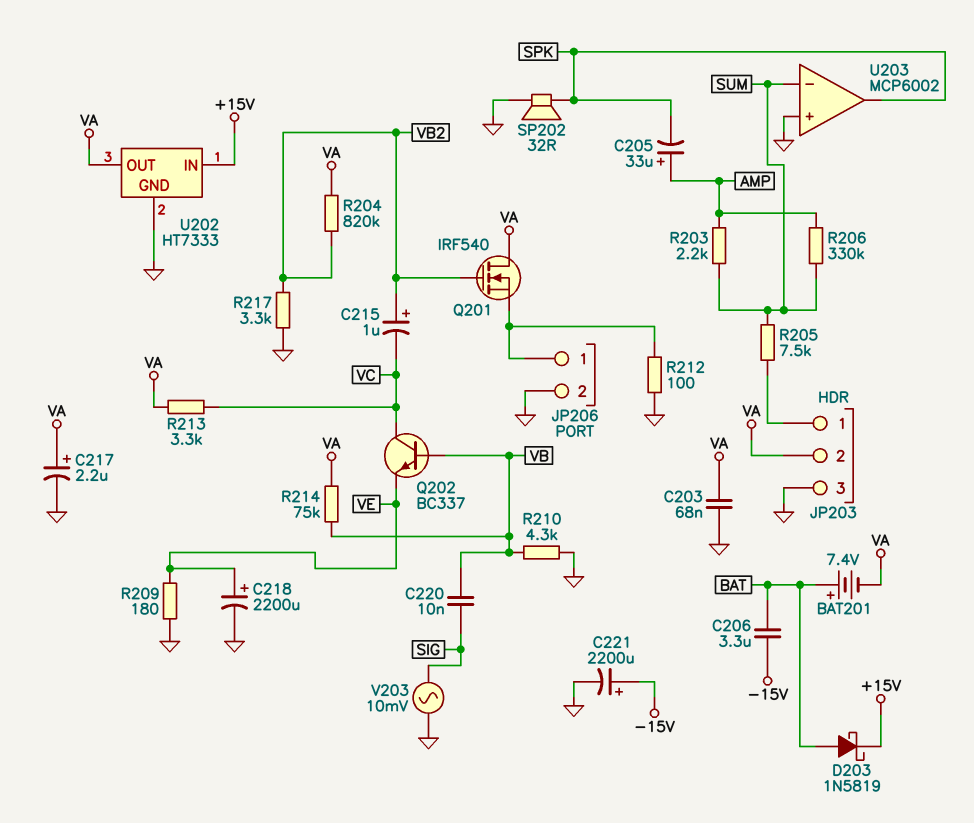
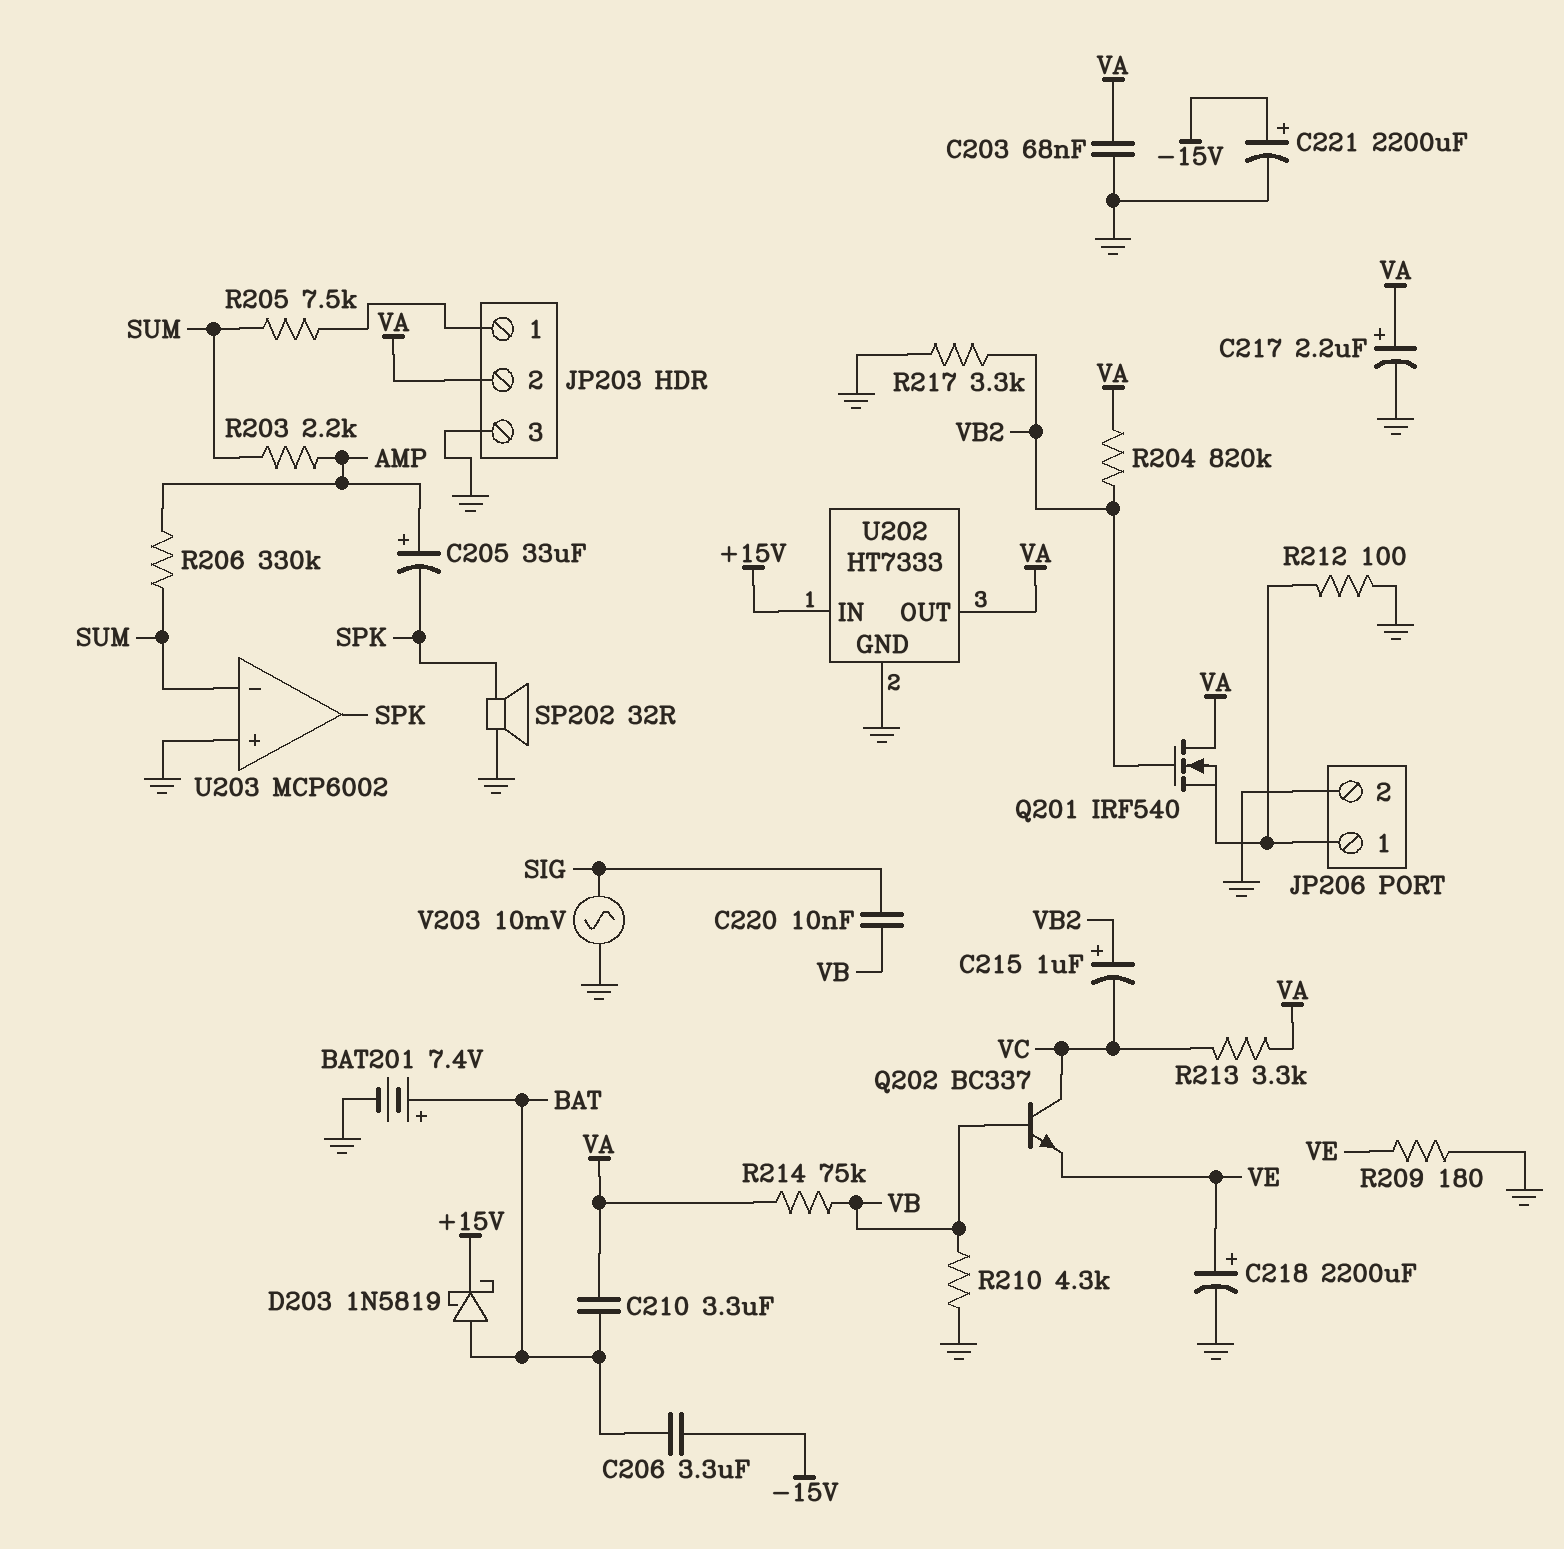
BAT201: 7.4V (plus BAT, minus VA) -> 7.4V (plus BAT, minus GND)
C210: none -> 3.3uF (BAT, VA)

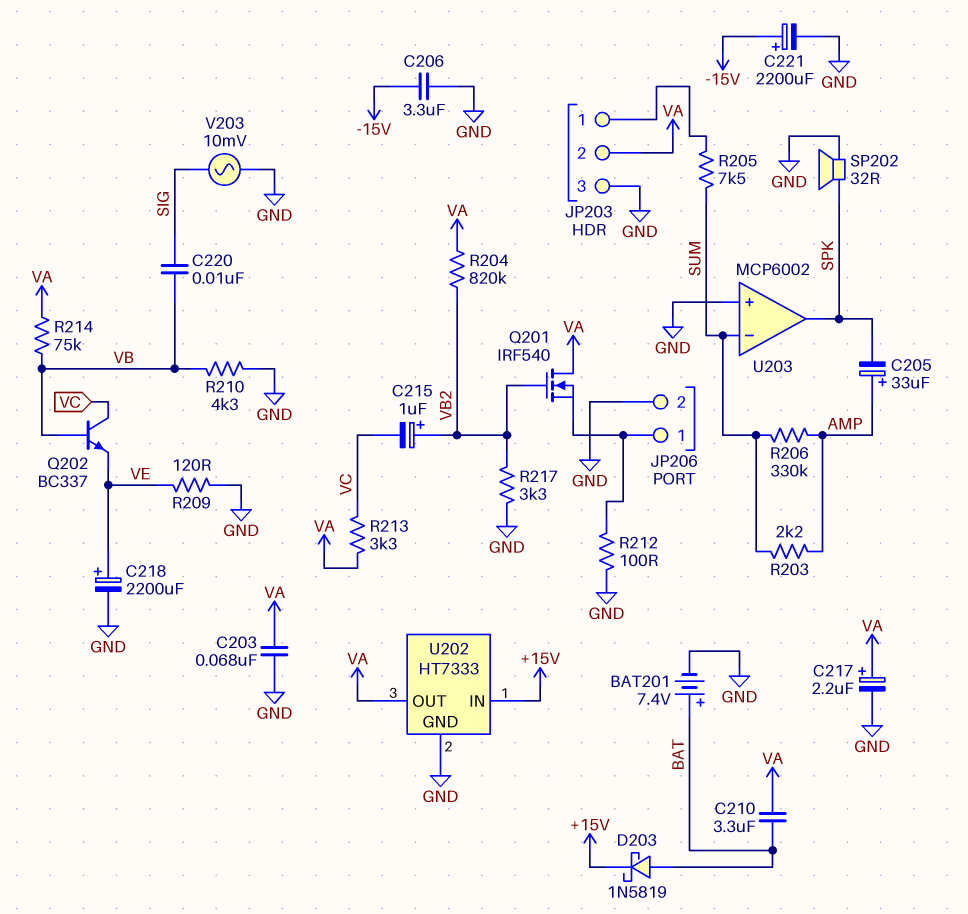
C206: 3.3uF (-15V, BAT) -> 3.3uF (-15V, GND)
R209: 180 (GND, VE) -> 120 (GND, VE)

